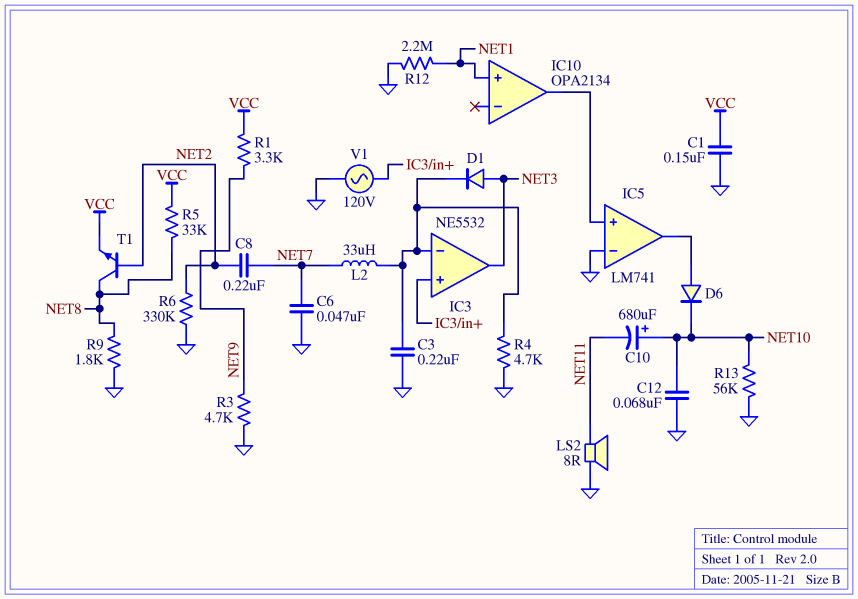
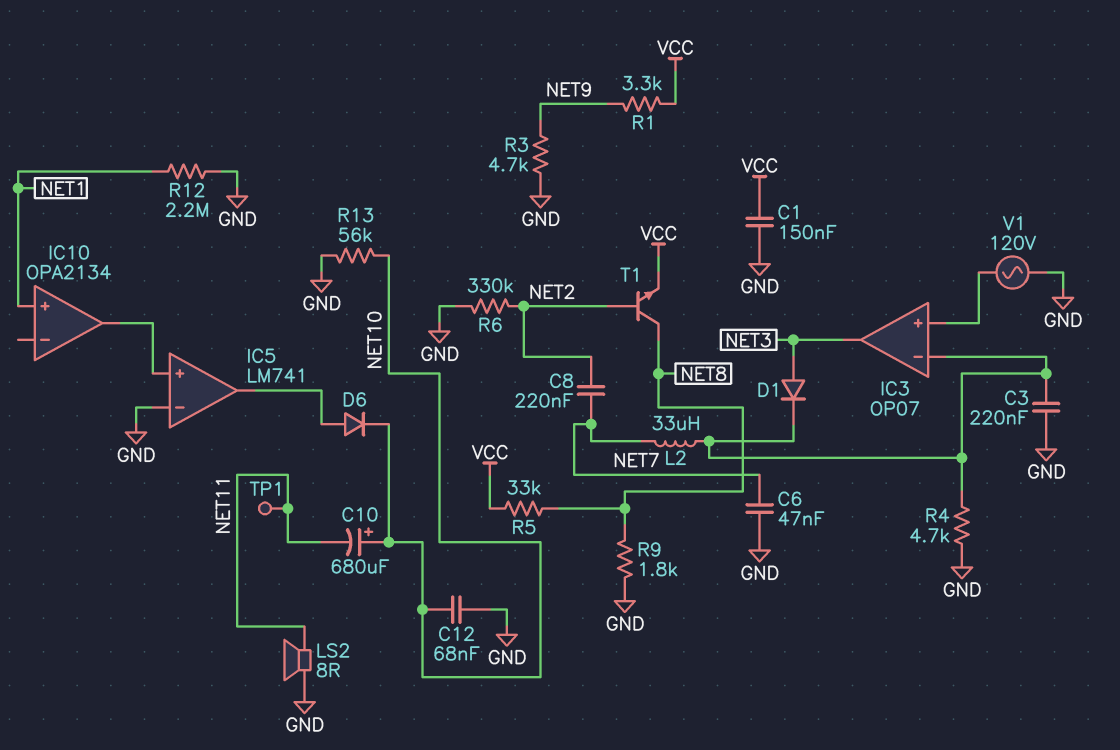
IC3: NE5532 -> OP07
TP1: none -> test point (NET11)

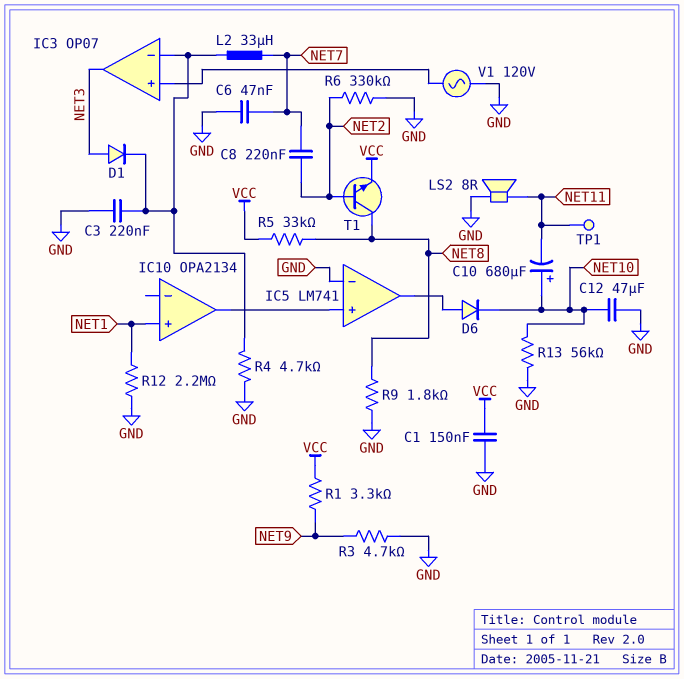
C12: 68nF (GND, NET10) -> 47uF (GND, NET10)

